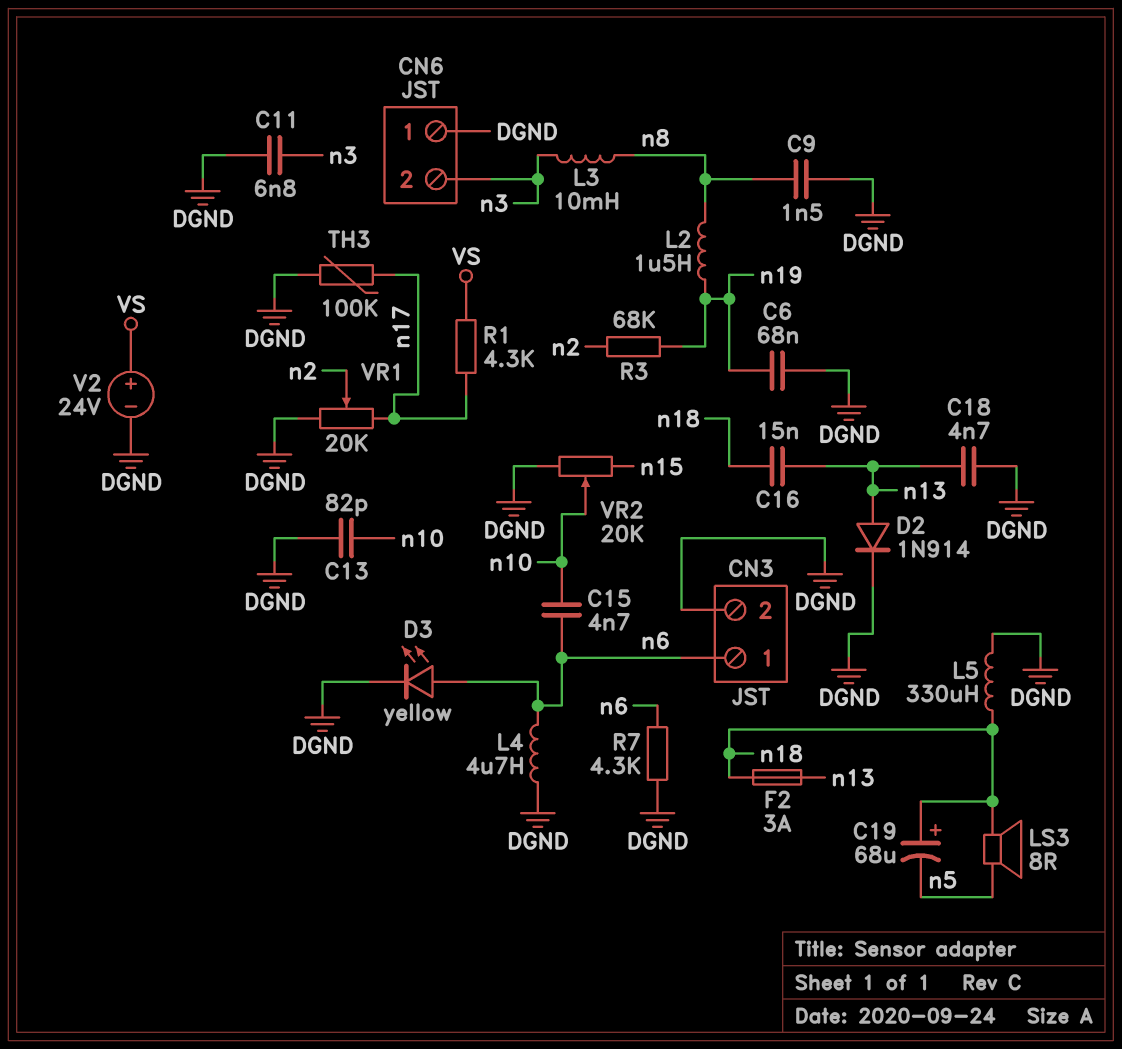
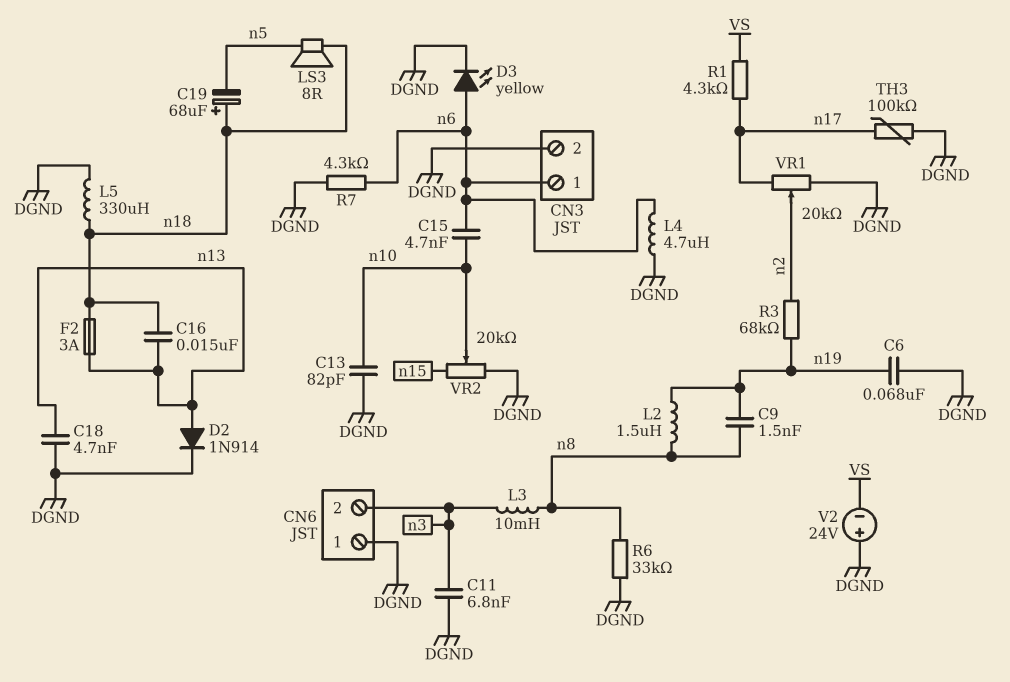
C9: 1.5nF (DGND, n8) -> 1.5nF (n8, n19)
R6: none -> 33k (DGND, n8)
V2: 24V (plus VS, minus DGND) -> 24V (plus DGND, minus VS)

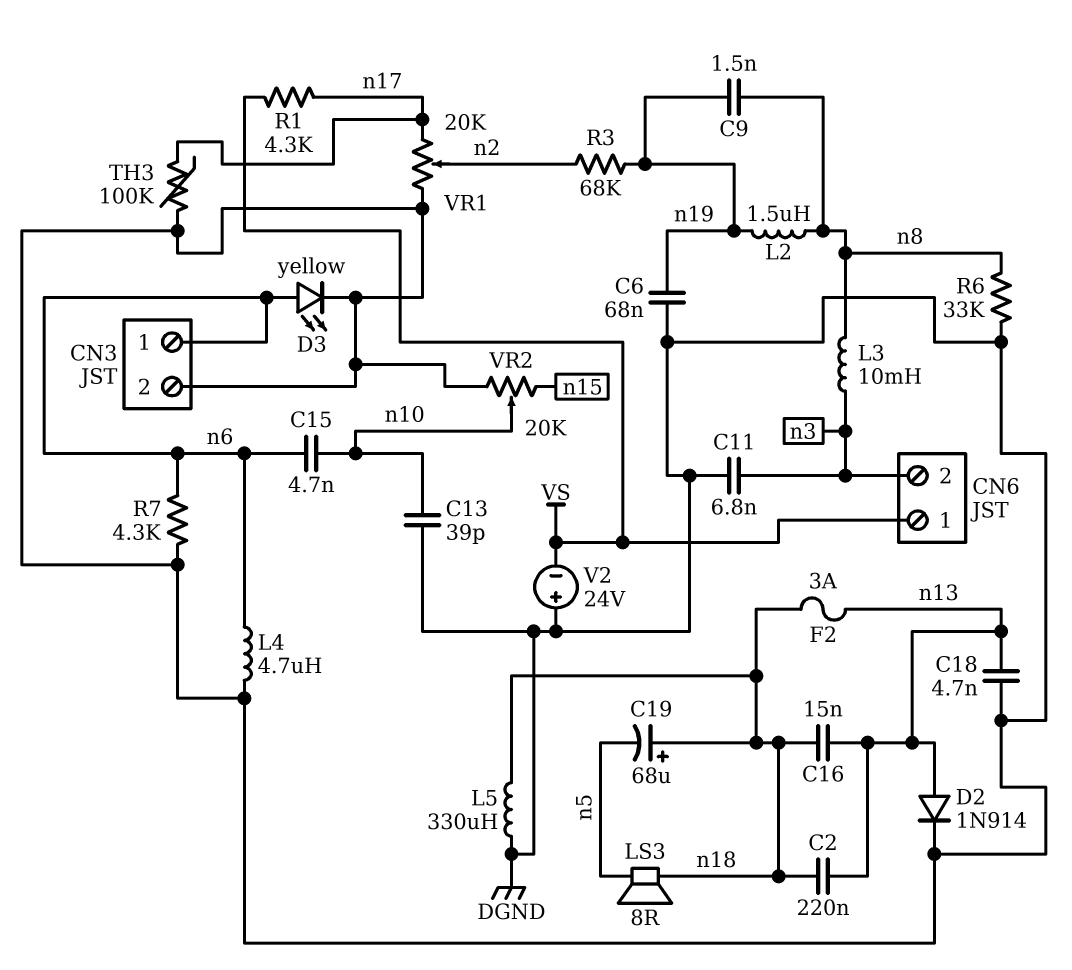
C2: none -> 220nF (n13, n18)
C13: 82pF (DGND, n10) -> 39pF (DGND, n10)
CN6 pin 1: DGND -> VS

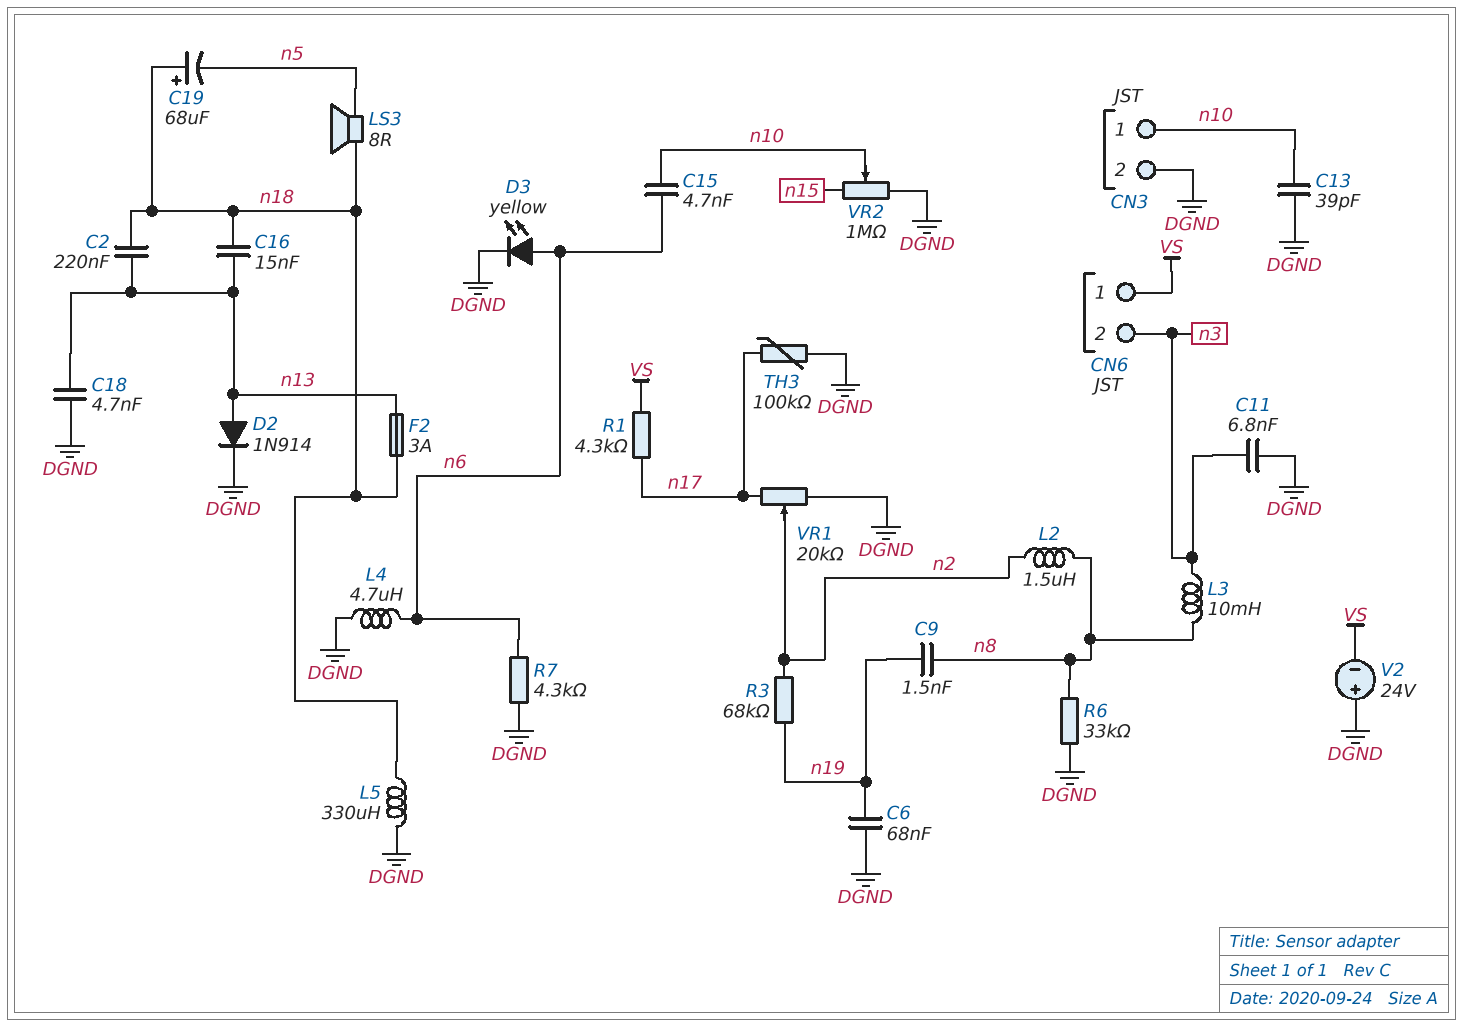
CN3 pin 1: n6 -> n10
L2: 1.5uH (n8, n19) -> 1.5uH (n2, n8)
VR2: 20k (DGND, n15, wiper n10) -> 1M (DGND, n15, wiper n10)

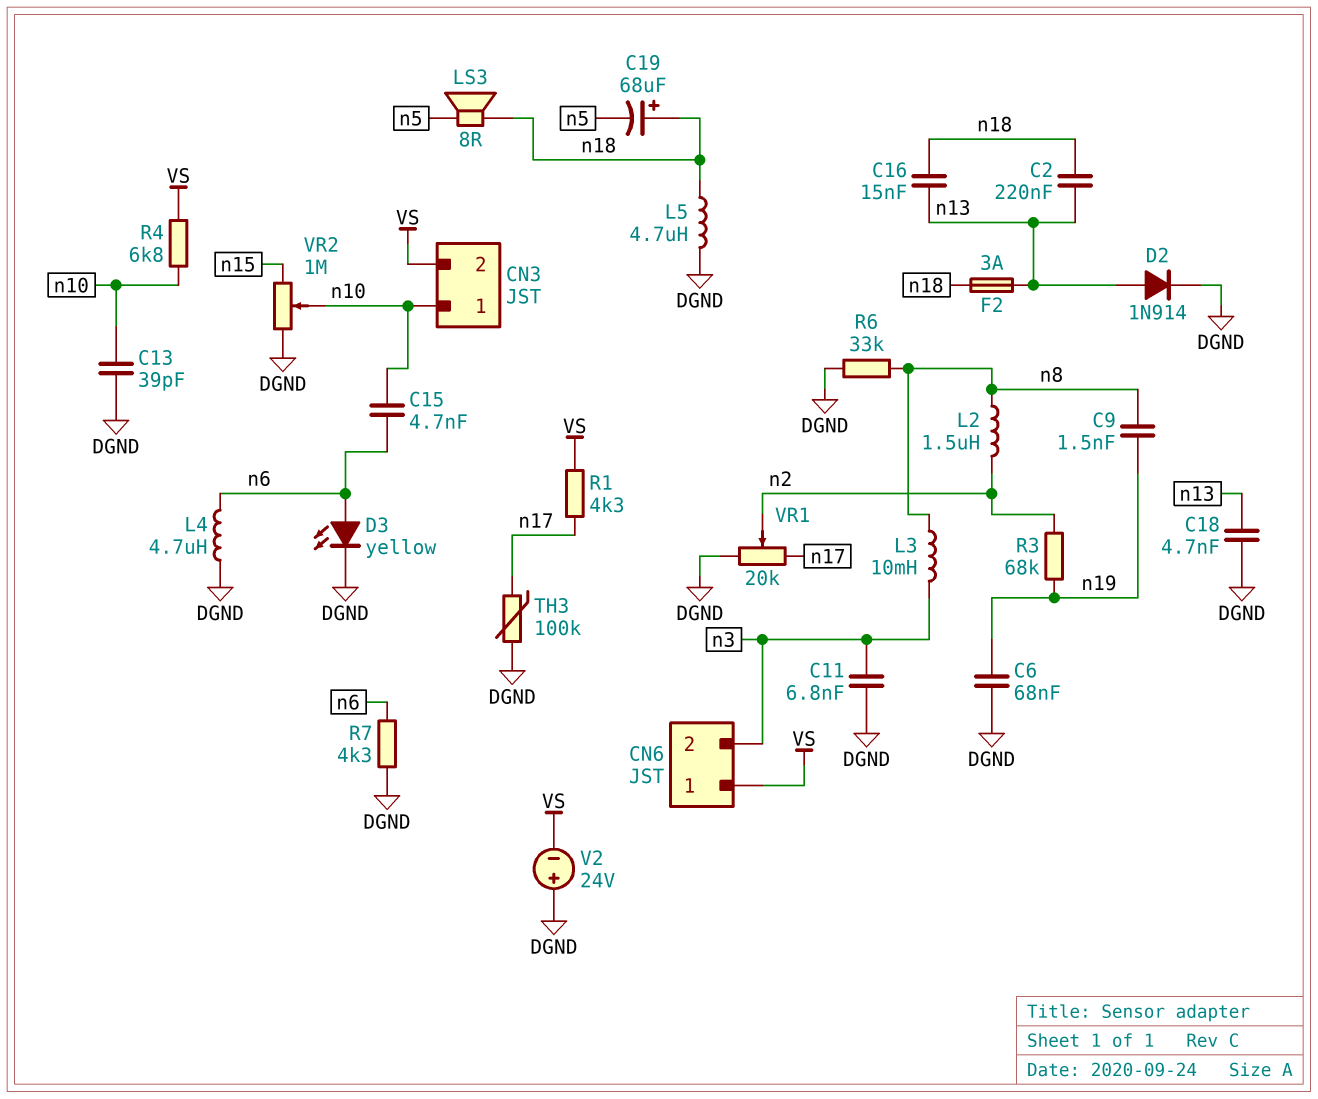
CN3 pin 2: DGND -> VS
L5: 330uH (DGND, n18) -> 4.7uH (DGND, n18)
R4: none -> 6.8k (VS, n10)

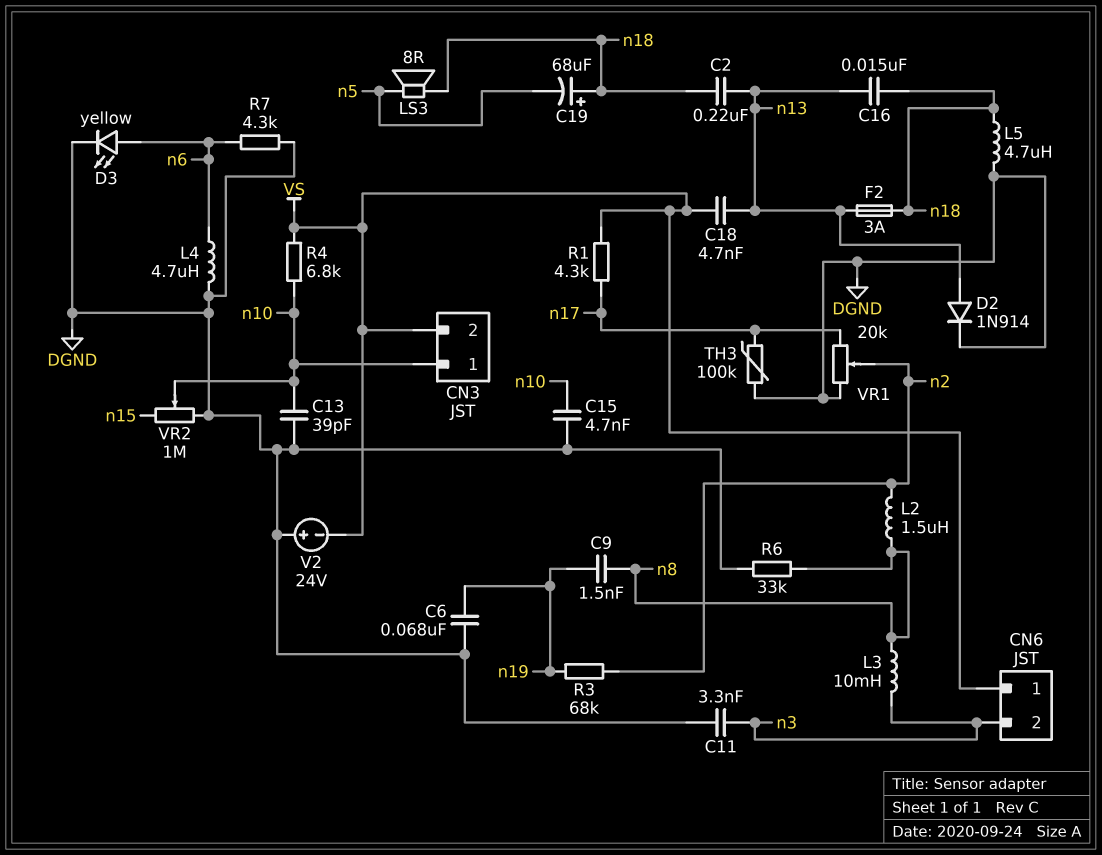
C11: 6.8nF (DGND, n3) -> 3.3nF (DGND, n3)
C15: 4.7nF (n6, n10) -> 4.7nF (DGND, n10)
C18: 4.7nF (DGND, n13) -> 4.7nF (VS, n13)

